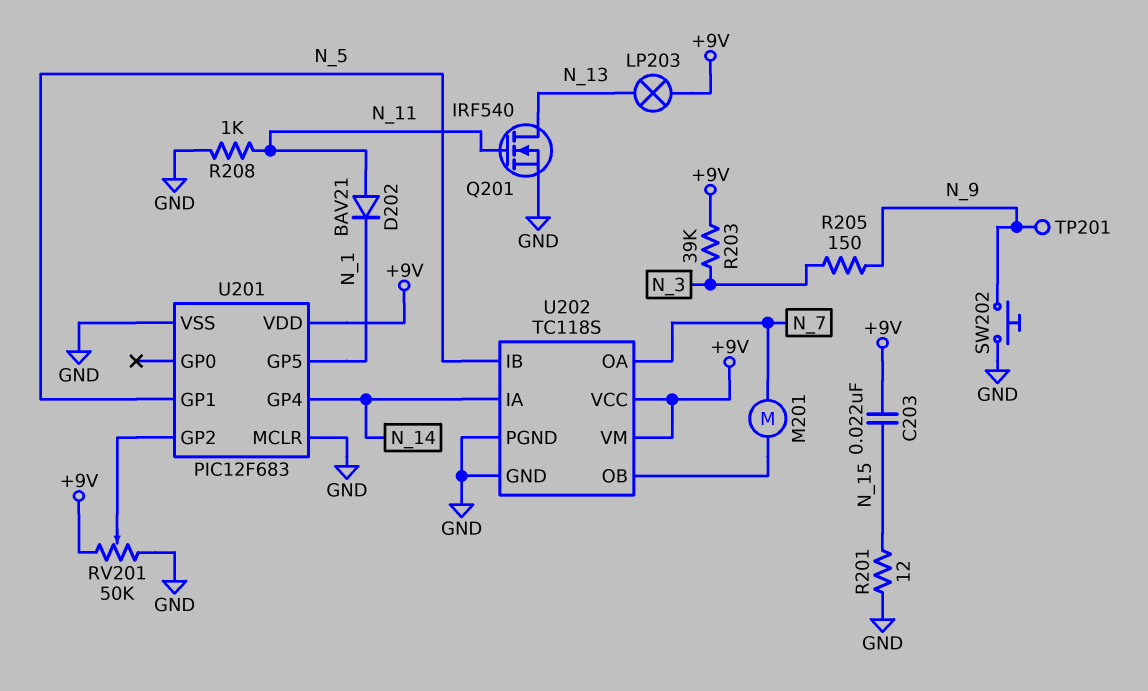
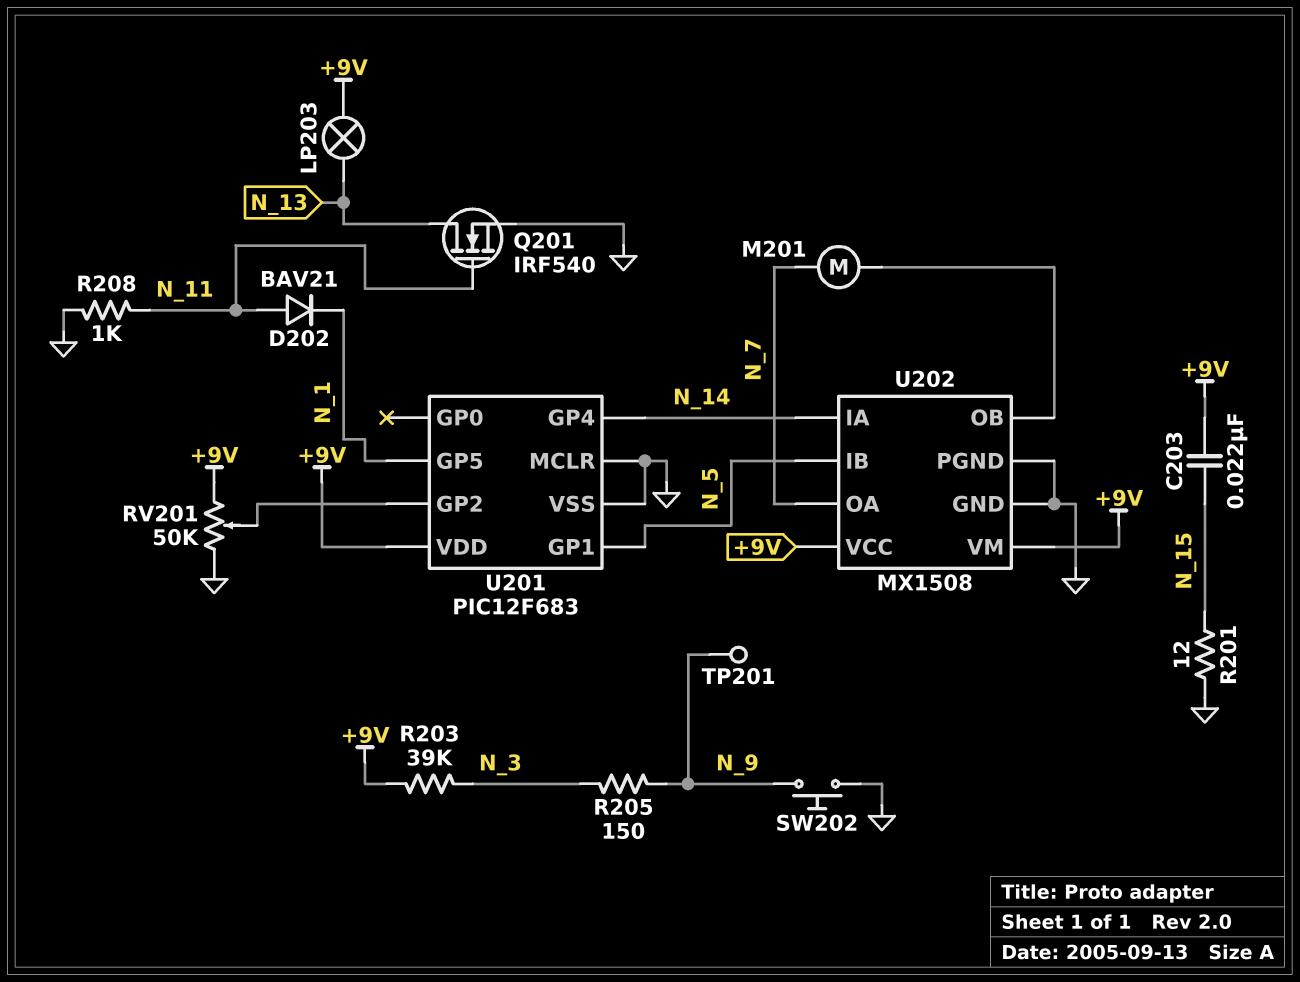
U202: TC118S -> MX1508

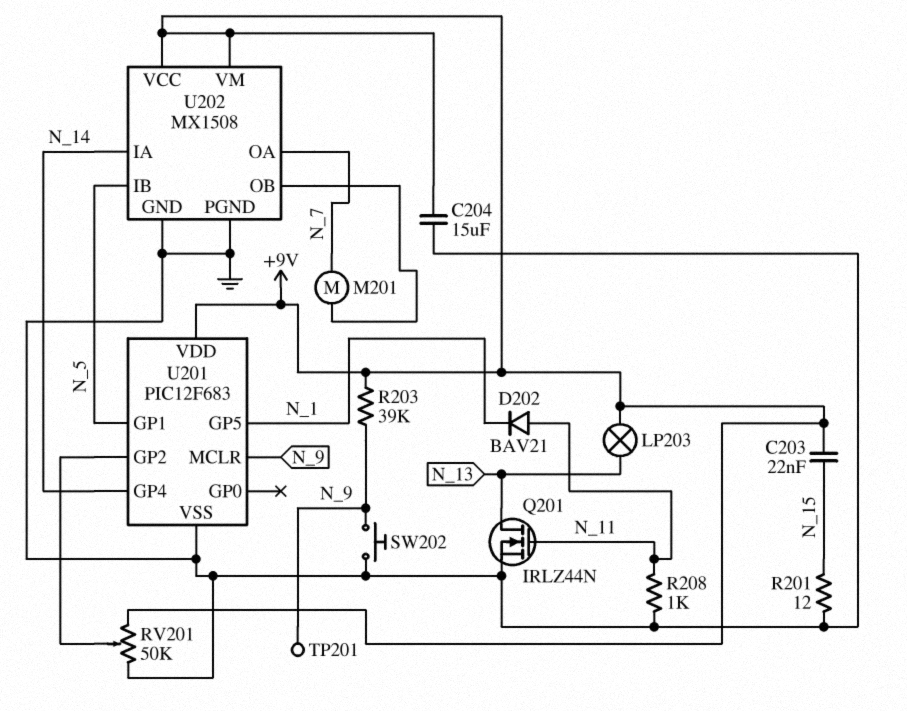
C204: none -> 15uF (+9V, GND)
Q201: NMOS IRF540 (G N_11, D N_13, S GND) -> NMOS IRLZ44N (G N_11, D N_13, S GND)
R203: 39k (+9V, N_3) -> 39k (+9V, N_9)
R205: 150 (N_3, N_9) -> none
U201 pin MCLR: GND -> N_9

